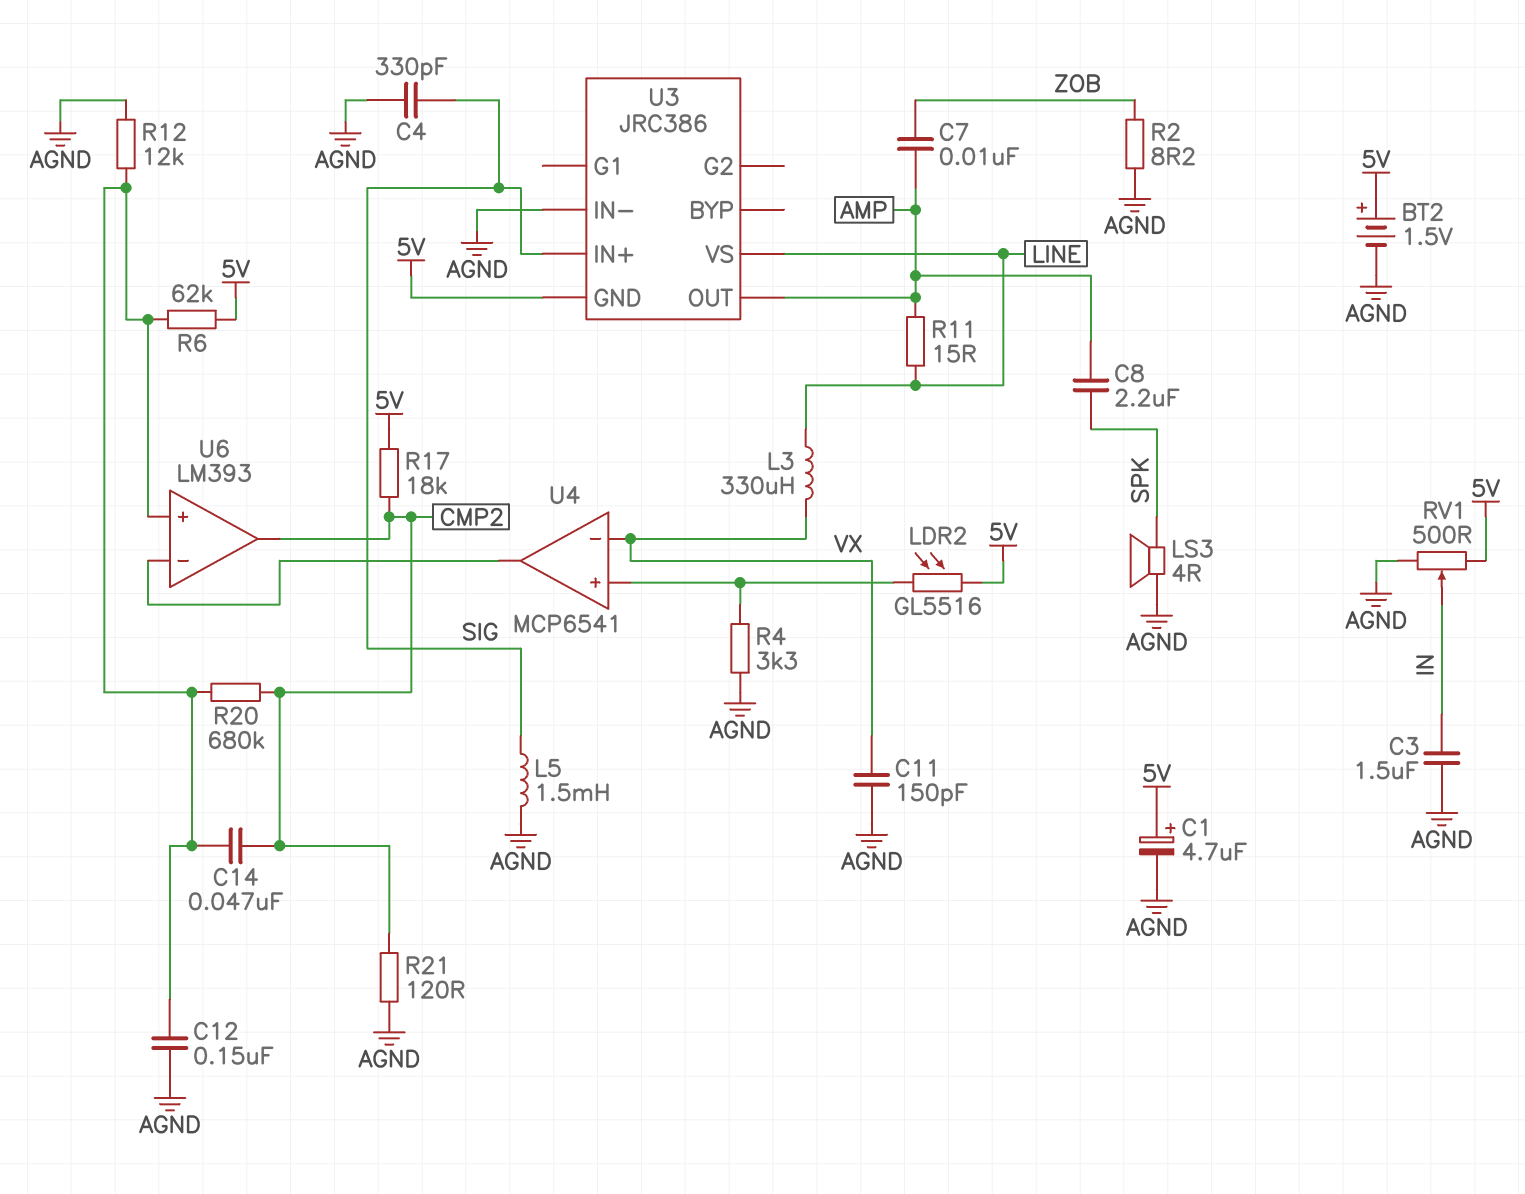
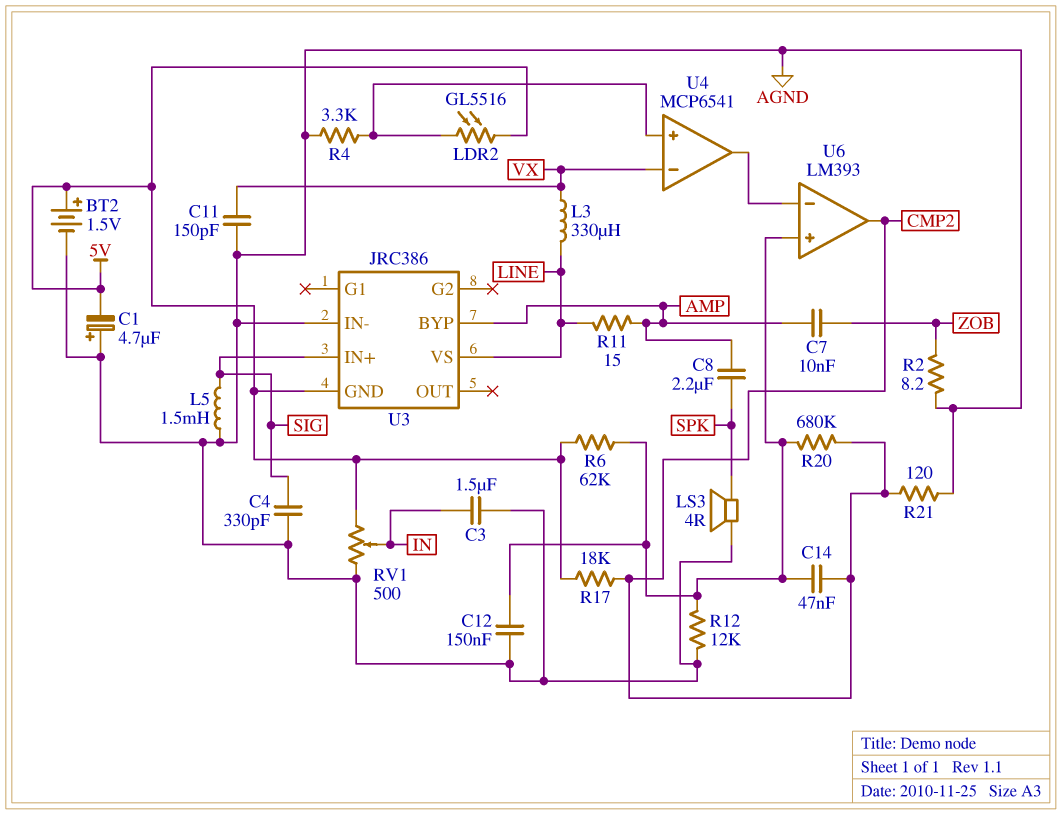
C1: 4.7uF (plus 5V, minus AGND) -> 4.7uF (plus AGND, minus 5V)
U3 pin BYP: none -> AMP
U3 pin OUT: AMP -> none

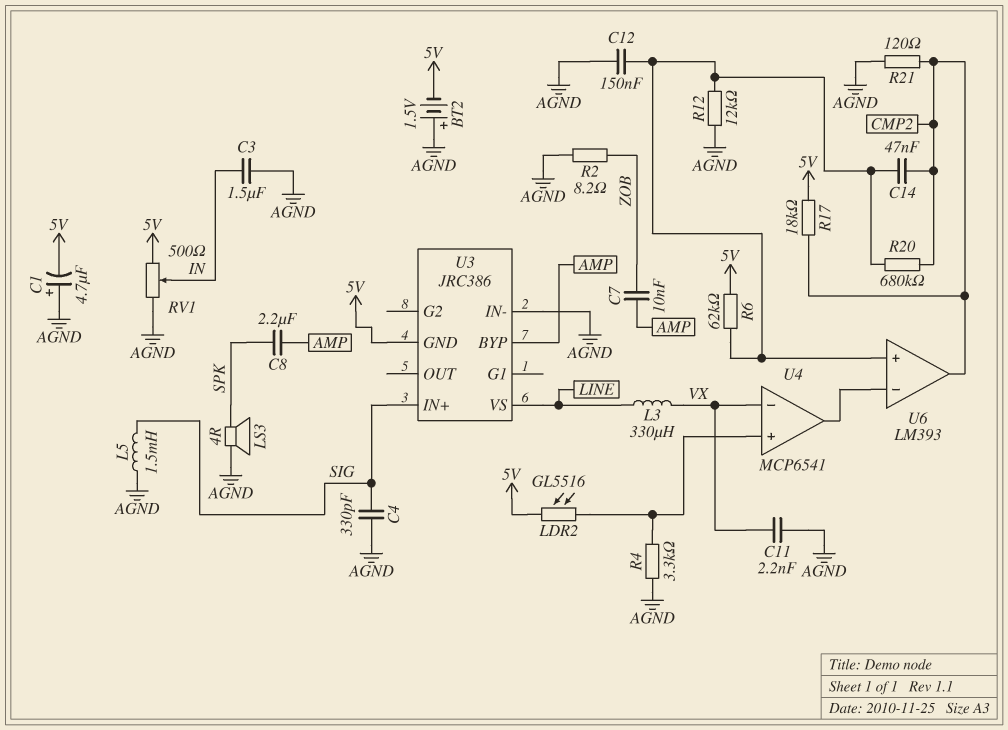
BT2: 1.5V (plus 5V, minus AGND) -> 1.5V (plus AGND, minus 5V)
C11: 150pF (AGND, VX) -> 2.2nF (AGND, VX)
R11: 15 (AMP, LINE) -> none

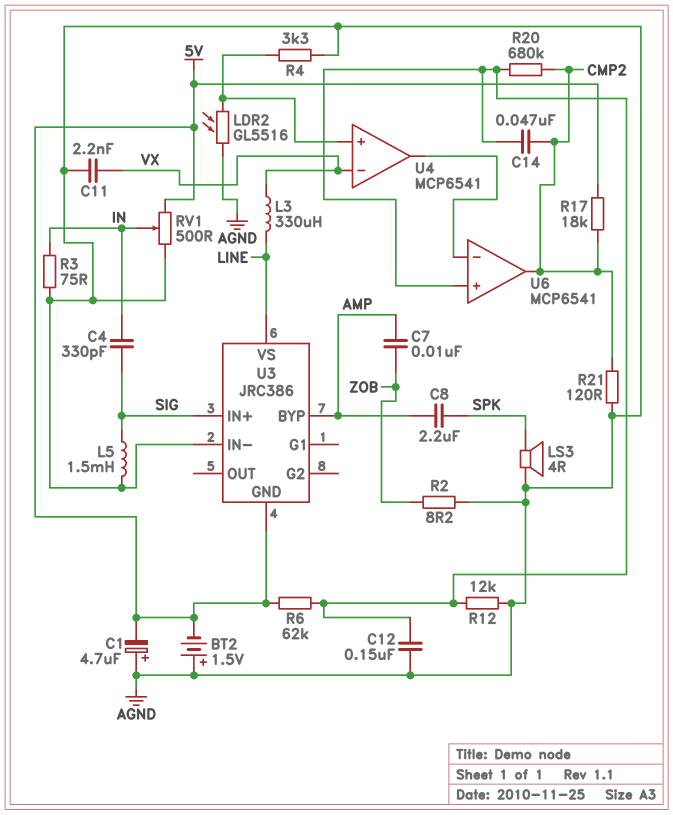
C3: 1.5uF (AGND, IN) -> none
C4: 330pF (AGND, SIG) -> 330pF (IN, SIG)
LDR2: GL5516 (5V, U4/in+) -> GL5516 (AGND, U4/in+)
R3: none -> 75 (AGND, IN)
U6: LM393 -> MCP6541

